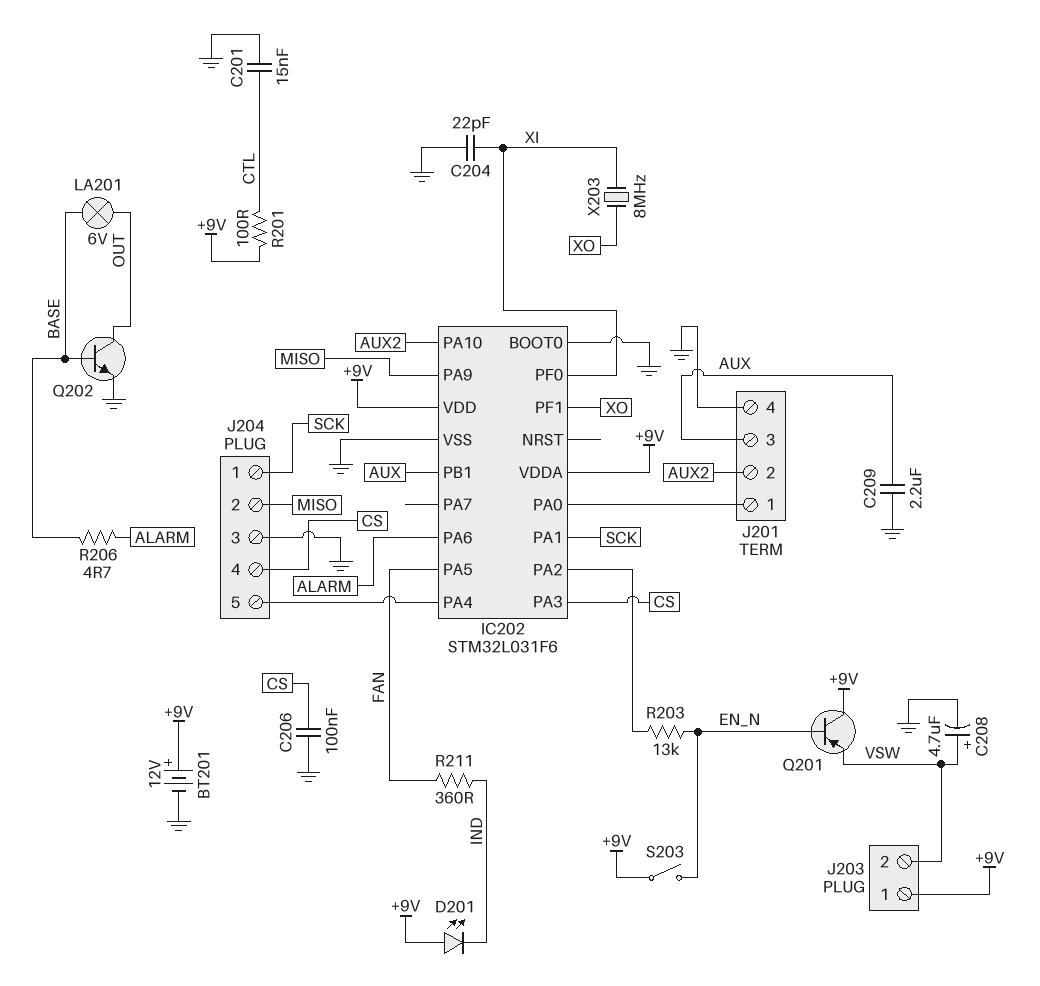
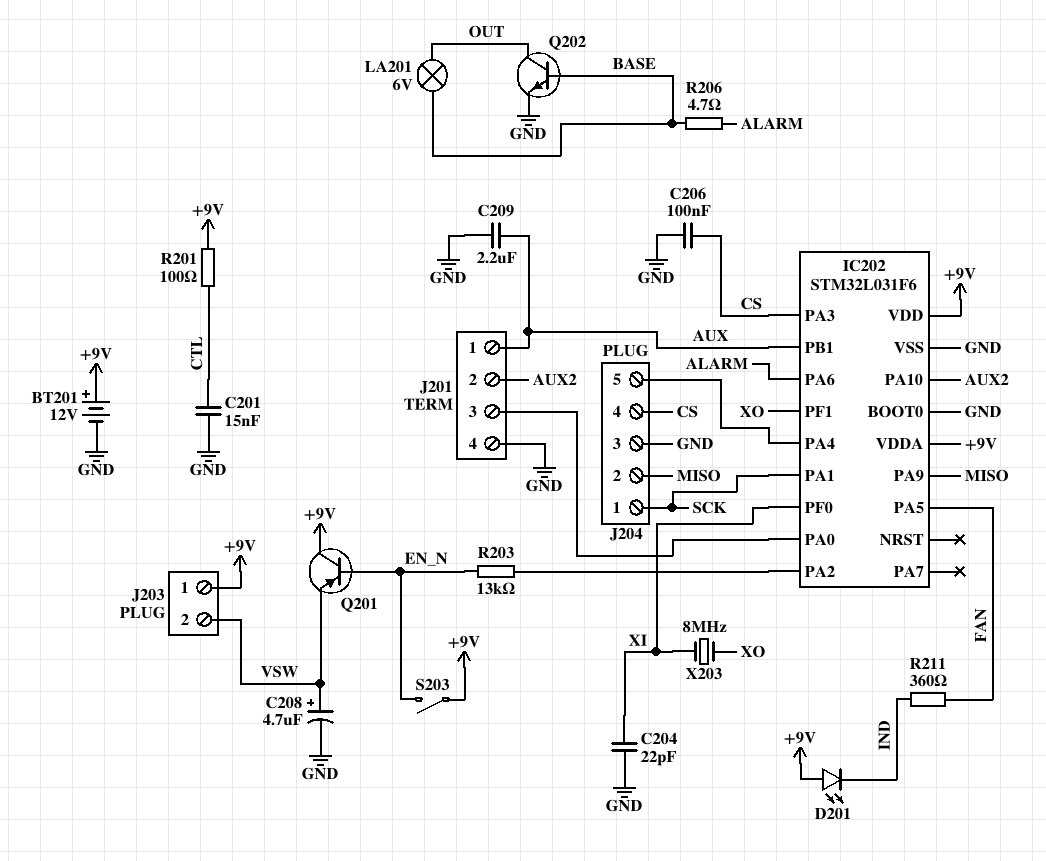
J201 pin 1: IC202/PA0 -> AUX
J201 pin 3: AUX -> IC202/PA0

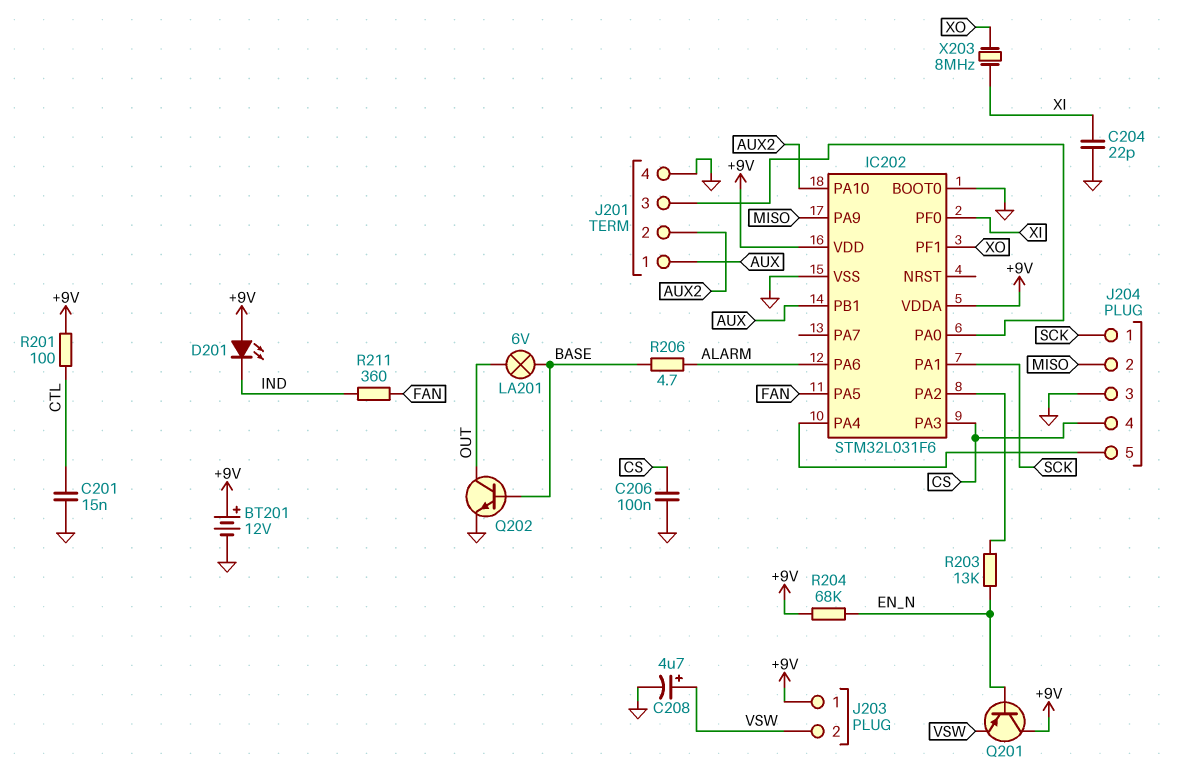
C209: 2.2uF (AUX, GND) -> none
R204: none -> 68k (+9V, EN_N)
S203: switch (+9V, EN_N) -> none

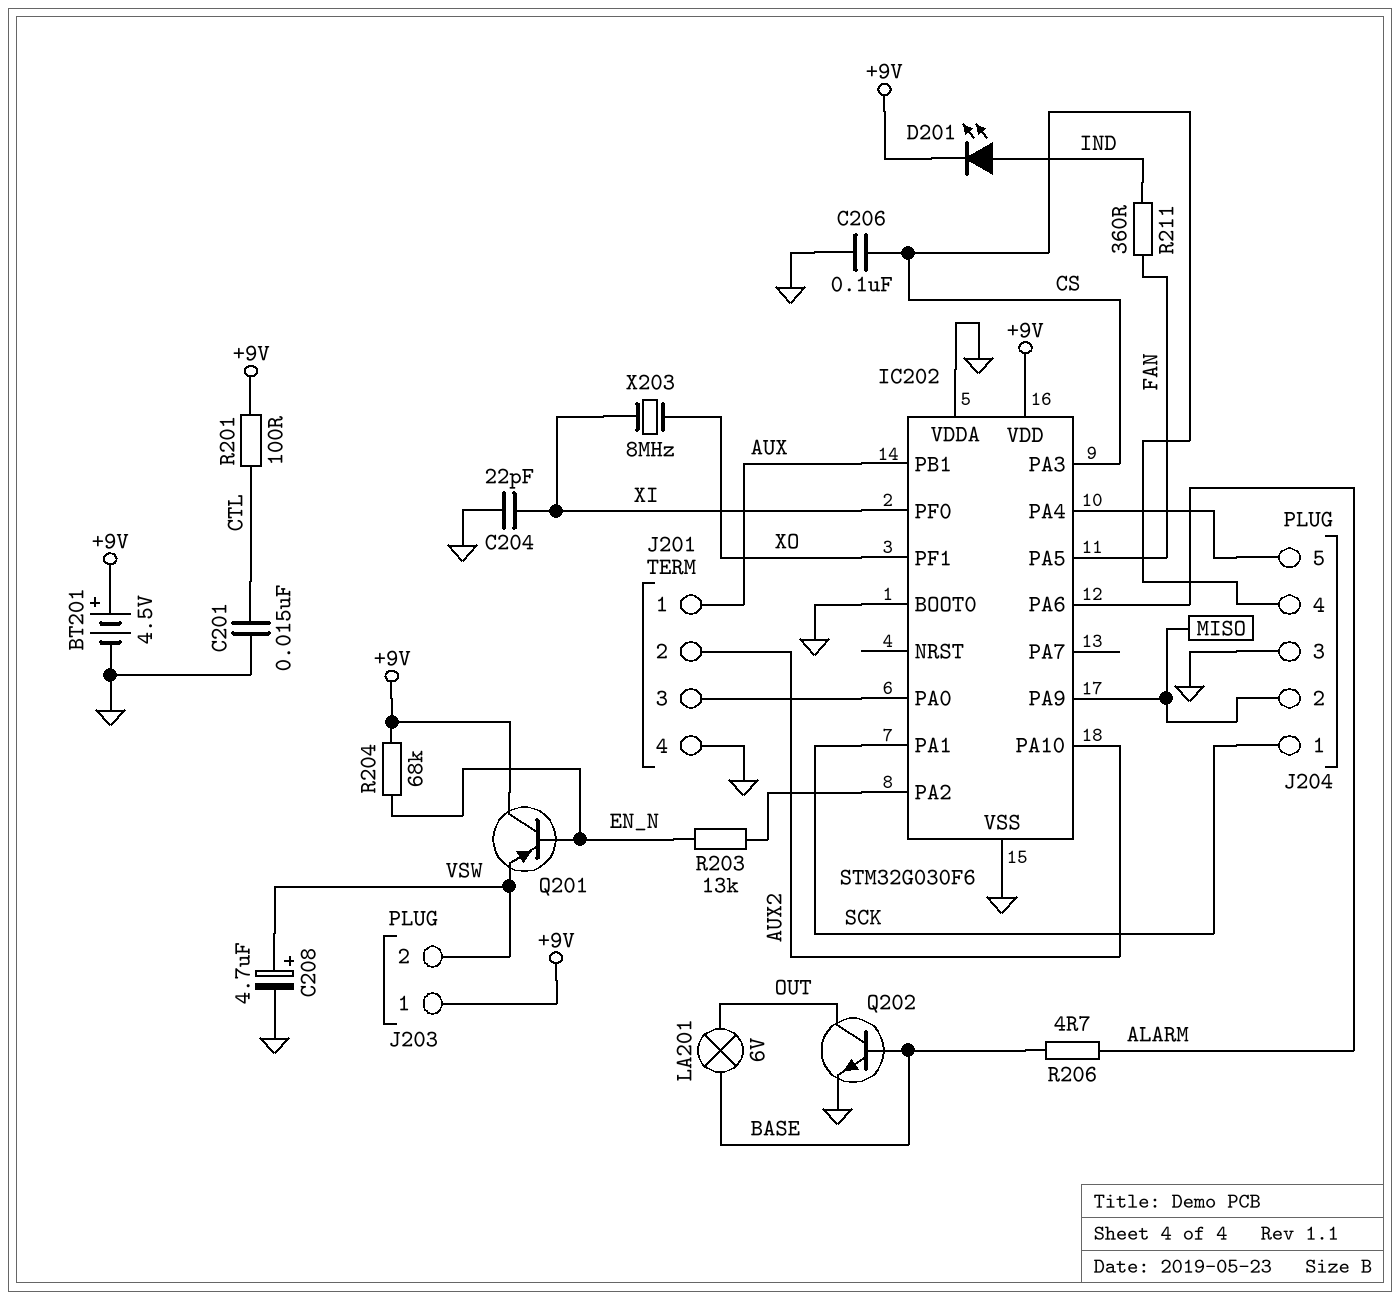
BT201: 12V (plus +9V, minus GND) -> 4.5V (plus +9V, minus GND)
D201: LED (A +9V, K IND) -> LED (A IND, K +9V)
IC202: STM32L031F6 -> STM32G030F6
IC202 pin VDDA: +9V -> GND

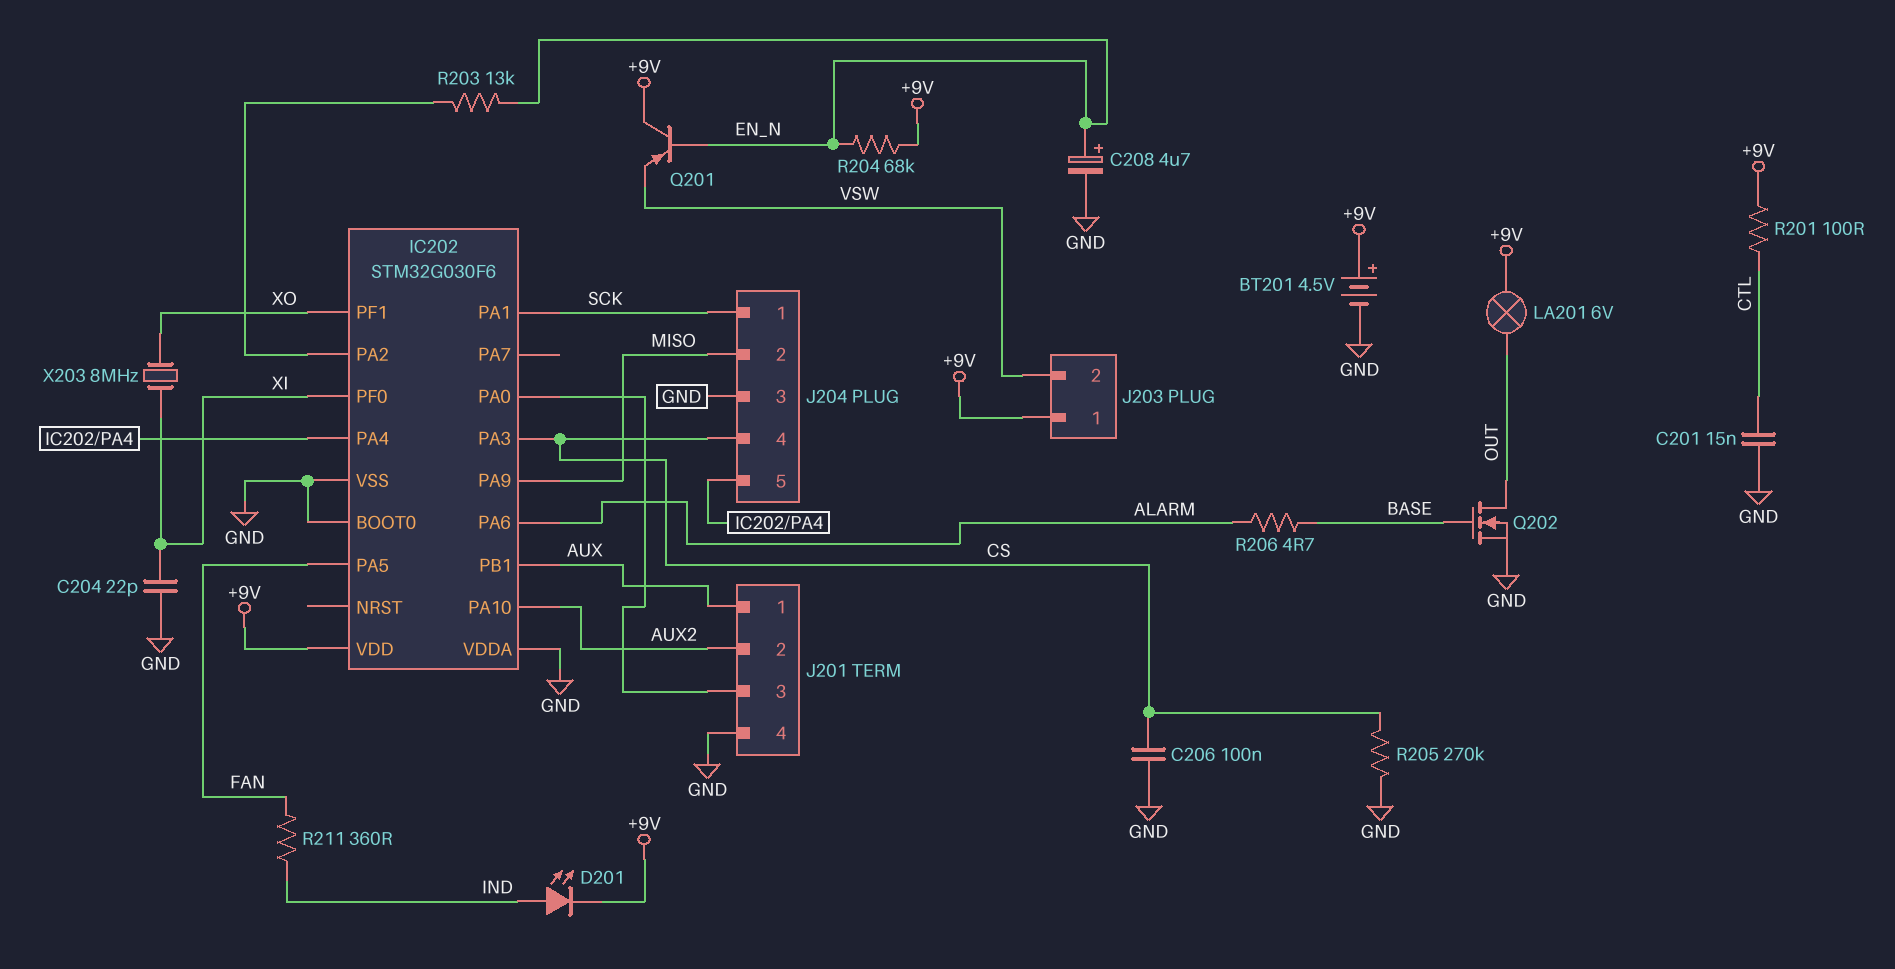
C208: 4.7uF (plus VSW, minus GND) -> 4.7uF (plus EN_N, minus GND)
LA201: lamp 6V (BASE, OUT) -> lamp 6V (+9V, OUT)
Q202: NPN (B BASE, C OUT, E GND) -> NMOS (G BASE, D OUT, S GND)
R205: none -> 270k (CS, GND)

